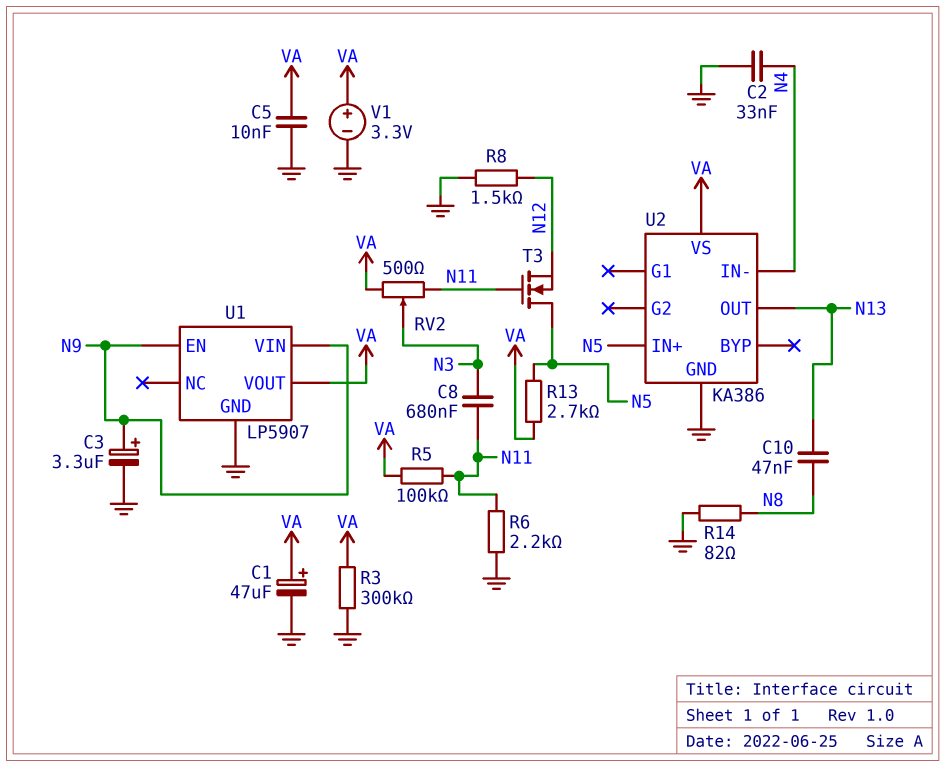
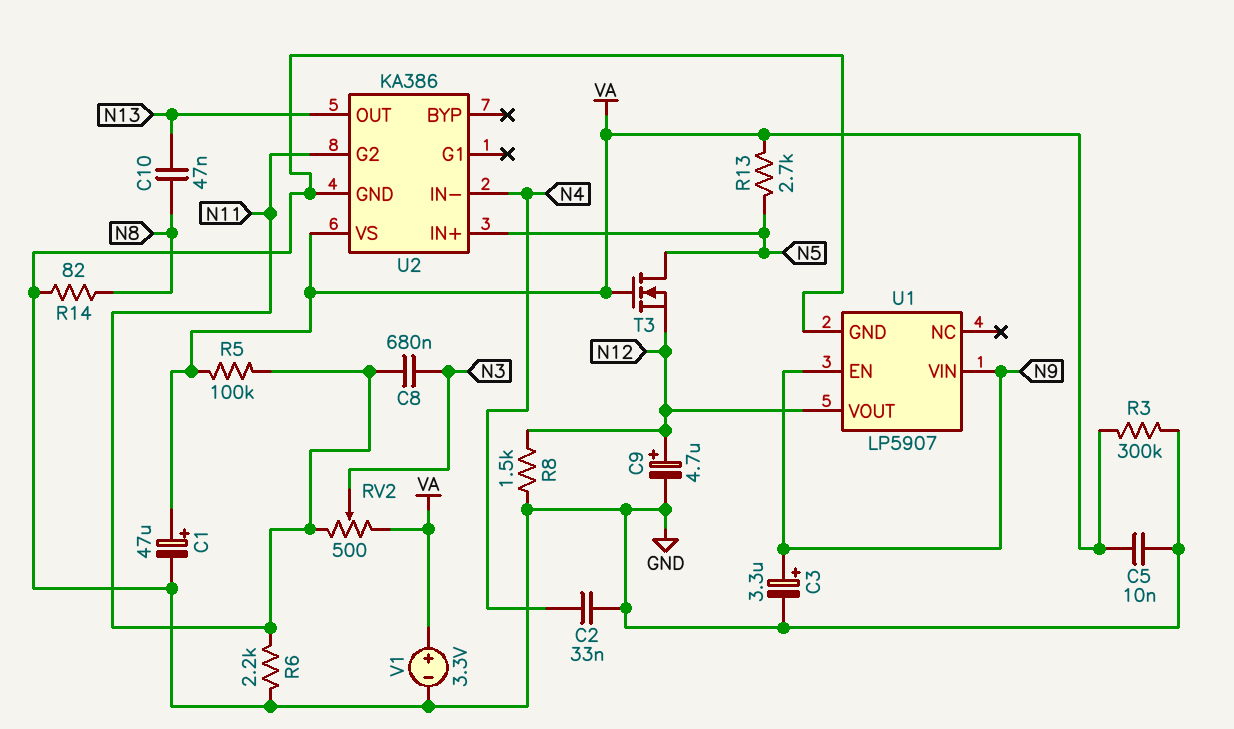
C9: none -> 4.7uF (plus N12, minus GND)
T3: NMOS (G N11, D N5, S N12) -> NMOS (G VA, D N5, S N12)
U1 pin VOUT: VA -> N12
U2 pin G2: none -> N11

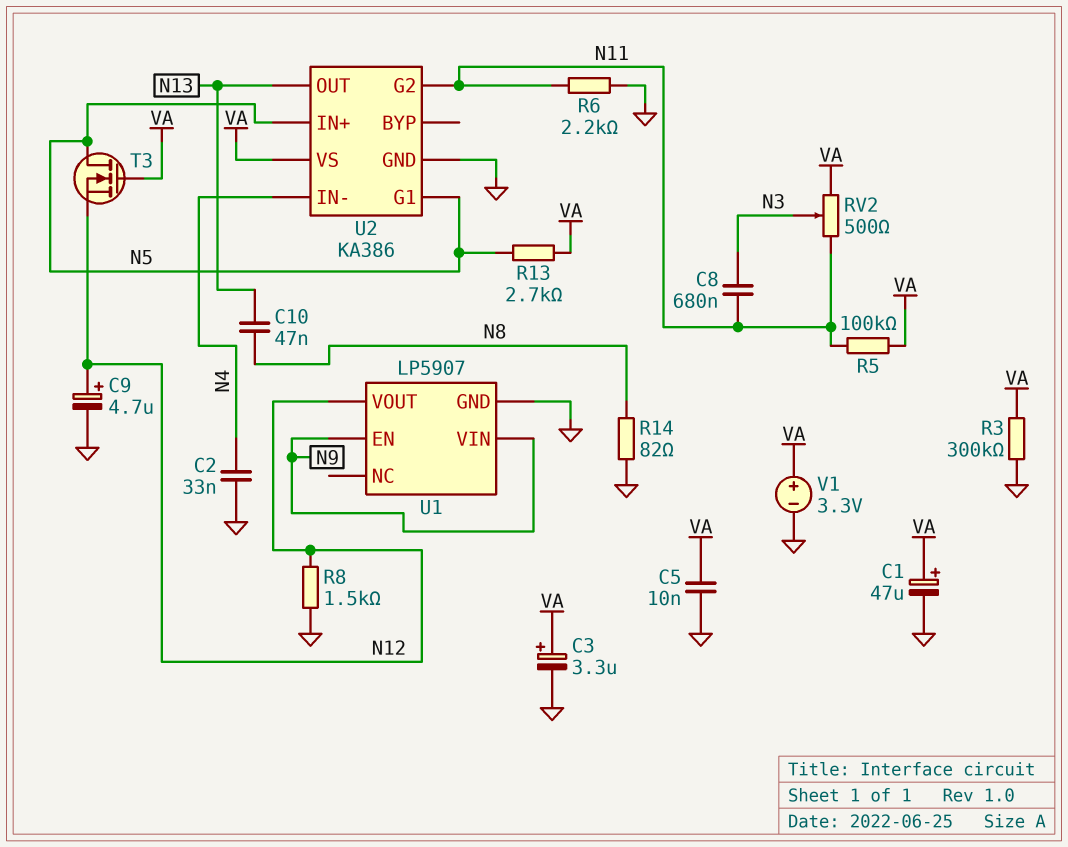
C3: 3.3uF (plus N9, minus GND) -> 3.3uF (plus VA, minus GND)
U2 pin G1: none -> N5

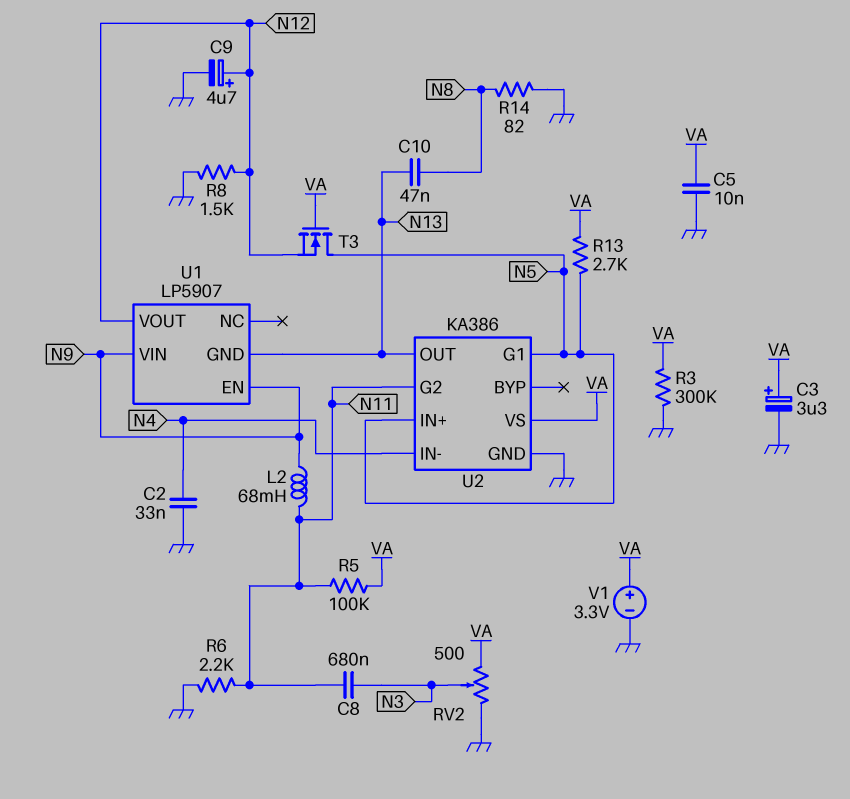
C1: 47uF (plus VA, minus GND) -> none
L2: none -> 68mH (N9, N11)
RV2: 500 (N11, VA, wiper N3) -> 500 (GND, VA, wiper N3)
U1 pin GND: GND -> N13

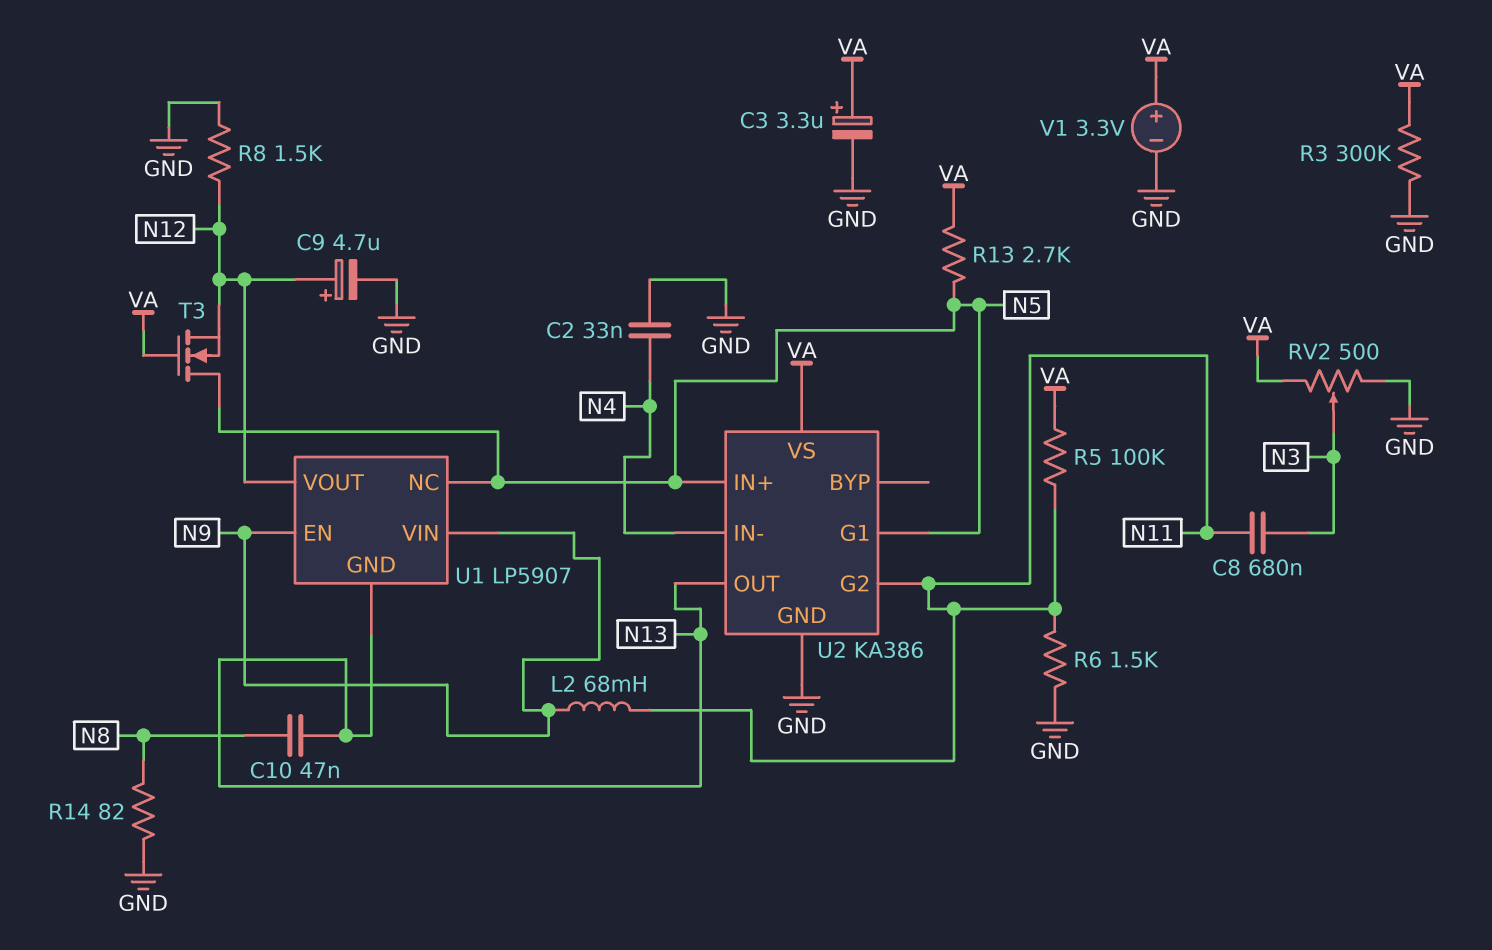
C5: 10nF (GND, VA) -> none
R6: 2.2k (GND, N11) -> 1.5k (GND, N11)
U1 pin NC: none -> N5

